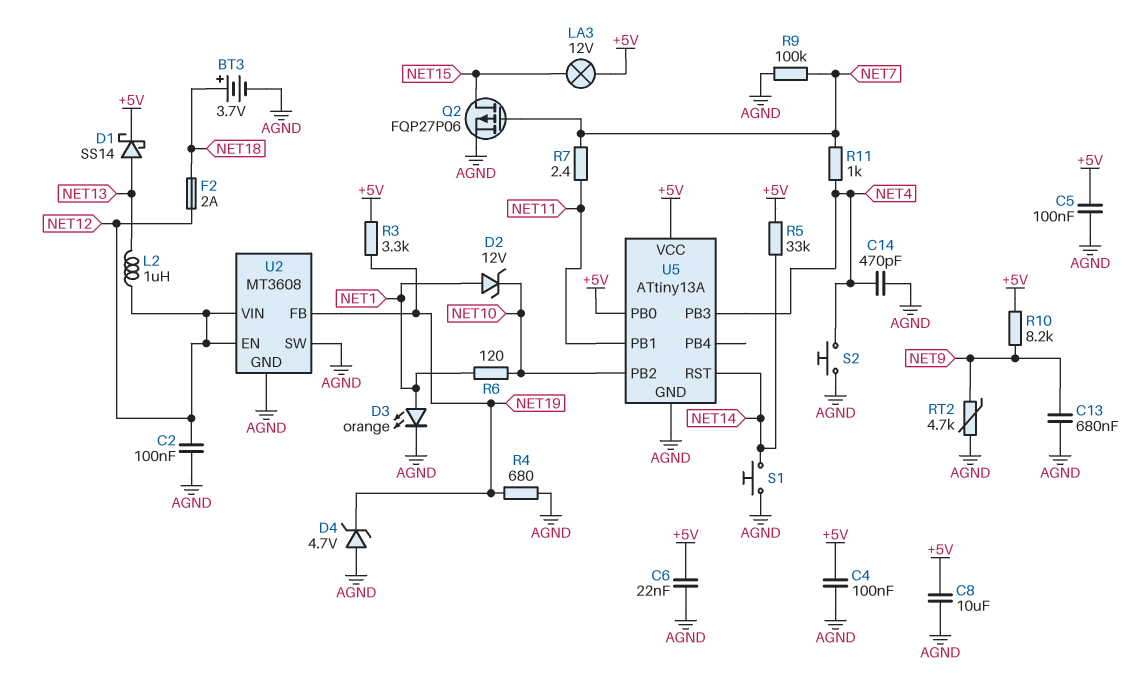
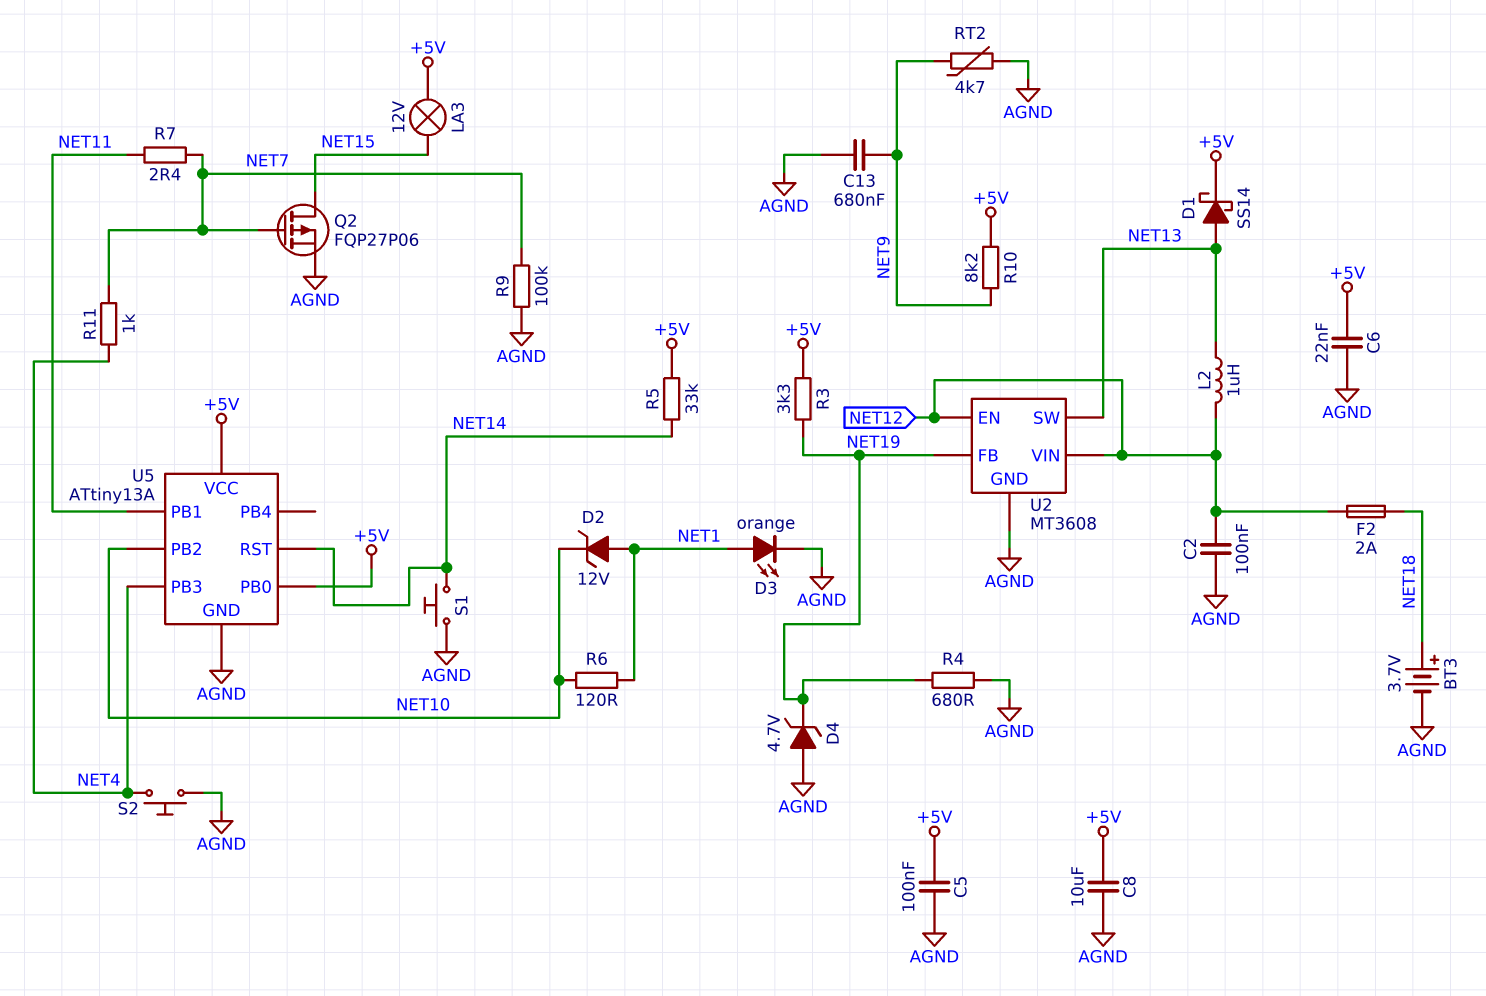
C4: 100nF (+5V, AGND) -> none
C14: 470pF (AGND, NET4) -> none
U2 pin SW: AGND -> NET13

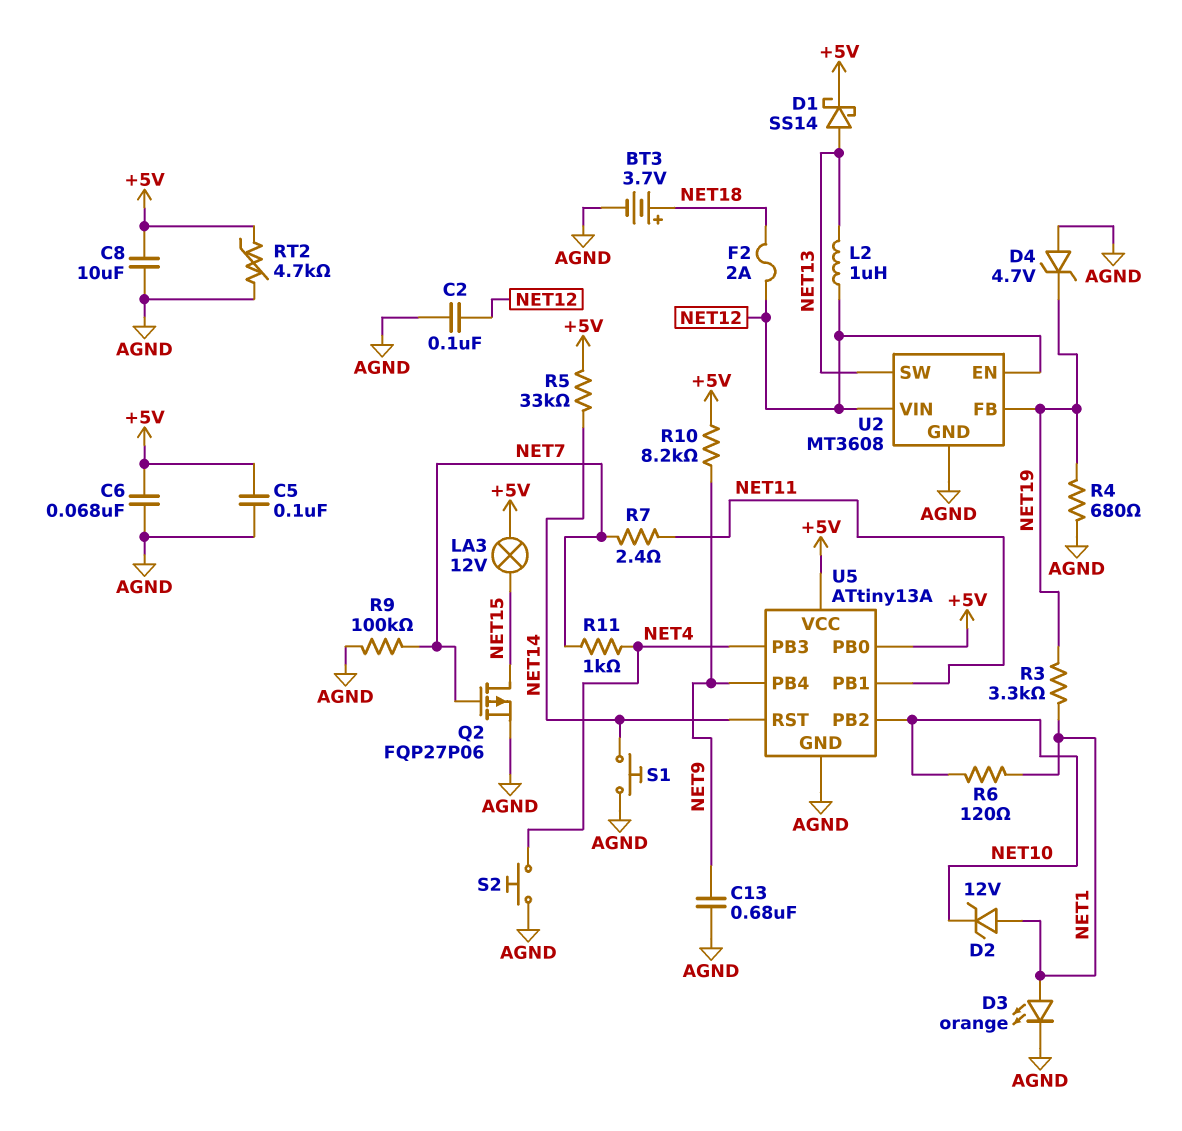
C6: 22nF (+5V, AGND) -> 68nF (+5V, AGND)
R3: 3.3k (+5V, NET19) -> 3.3k (NET1, NET19)
RT2: 4.7k (AGND, NET9) -> 4.7k (+5V, AGND)
U5 pin PB4: none -> NET9

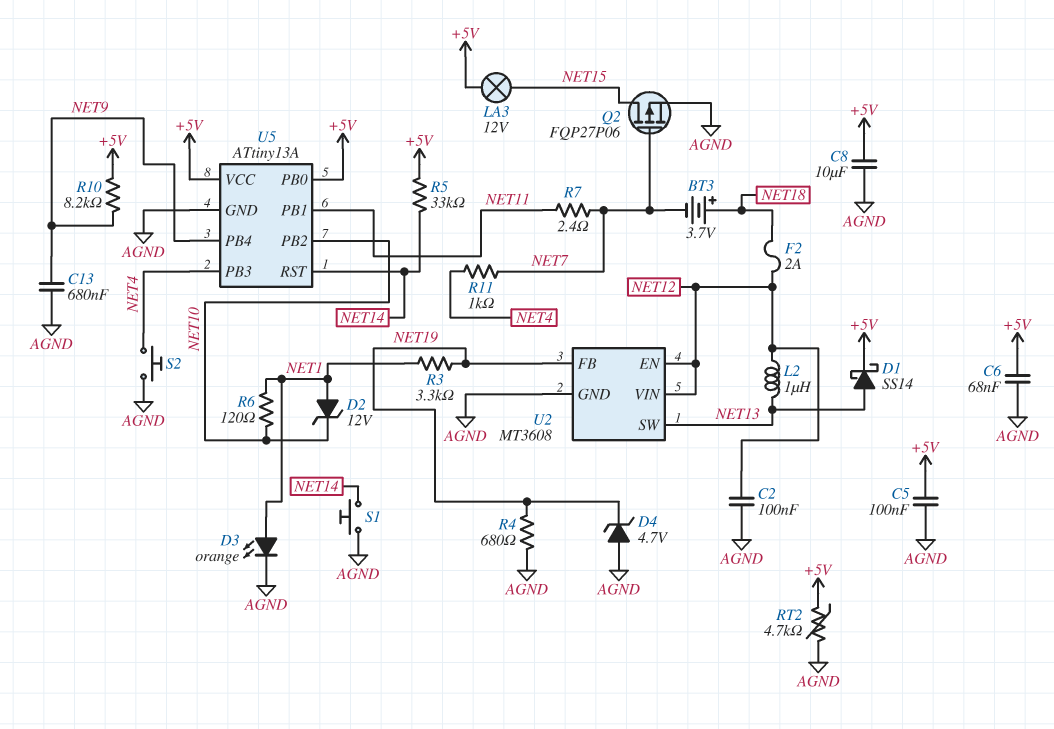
BT3: 3.7V (plus NET18, minus AGND) -> 3.7V (plus NET18, minus NET7)
R9: 100k (AGND, NET7) -> none

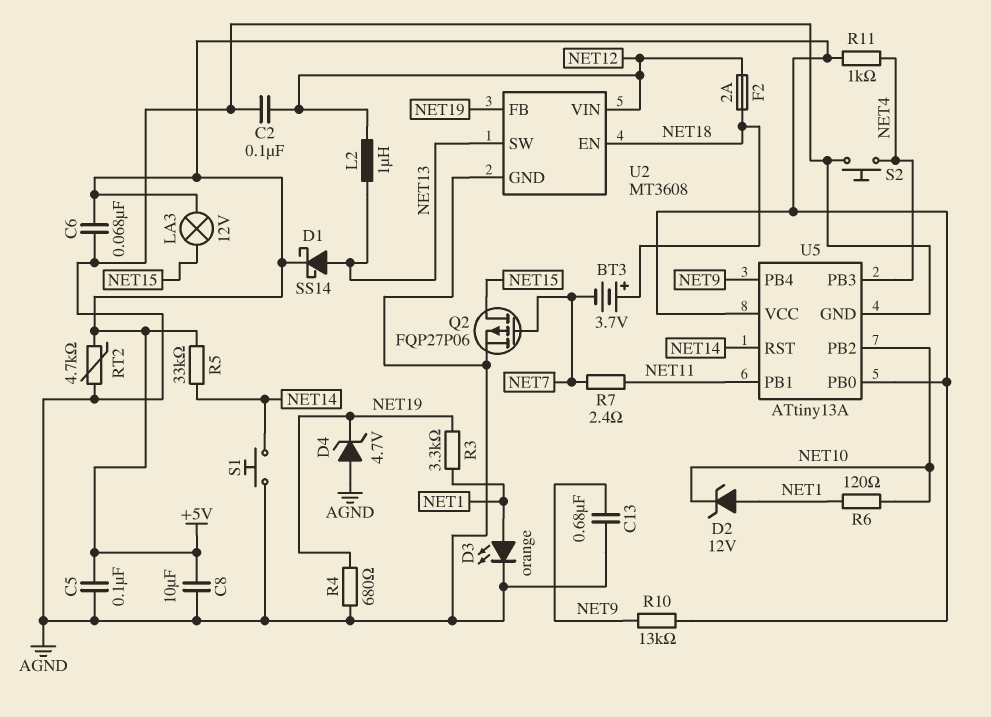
R10: 8.2k (+5V, NET9) -> 13k (+5V, NET9)
R11: 1k (NET4, NET7) -> 1k (+5V, NET4)
U2 pin EN: NET12 -> NET18

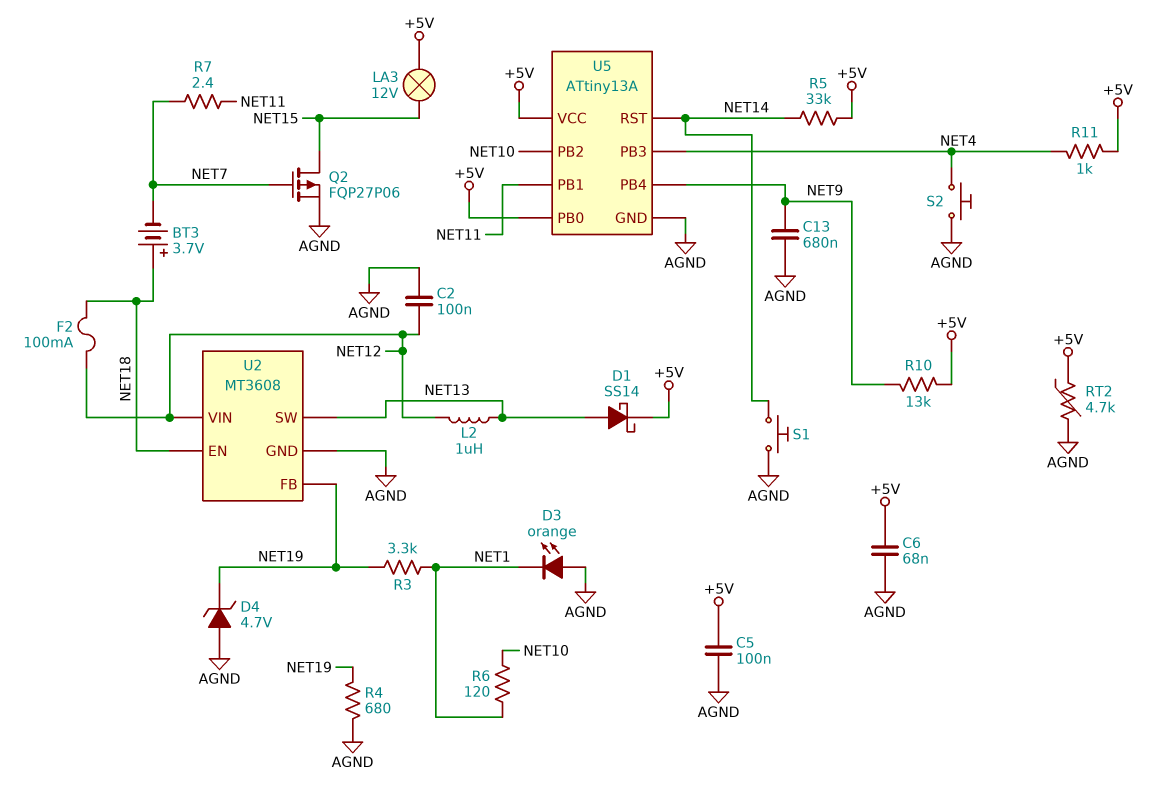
C8: 10uF (+5V, AGND) -> none
D2: zener 12V (A NET1, K NET10) -> none
D3: LED orange (A NET1, K AGND) -> LED orange (A AGND, K NET1)
F2: 2A (NET12, NET18) -> 100mA (NET12, NET18)

